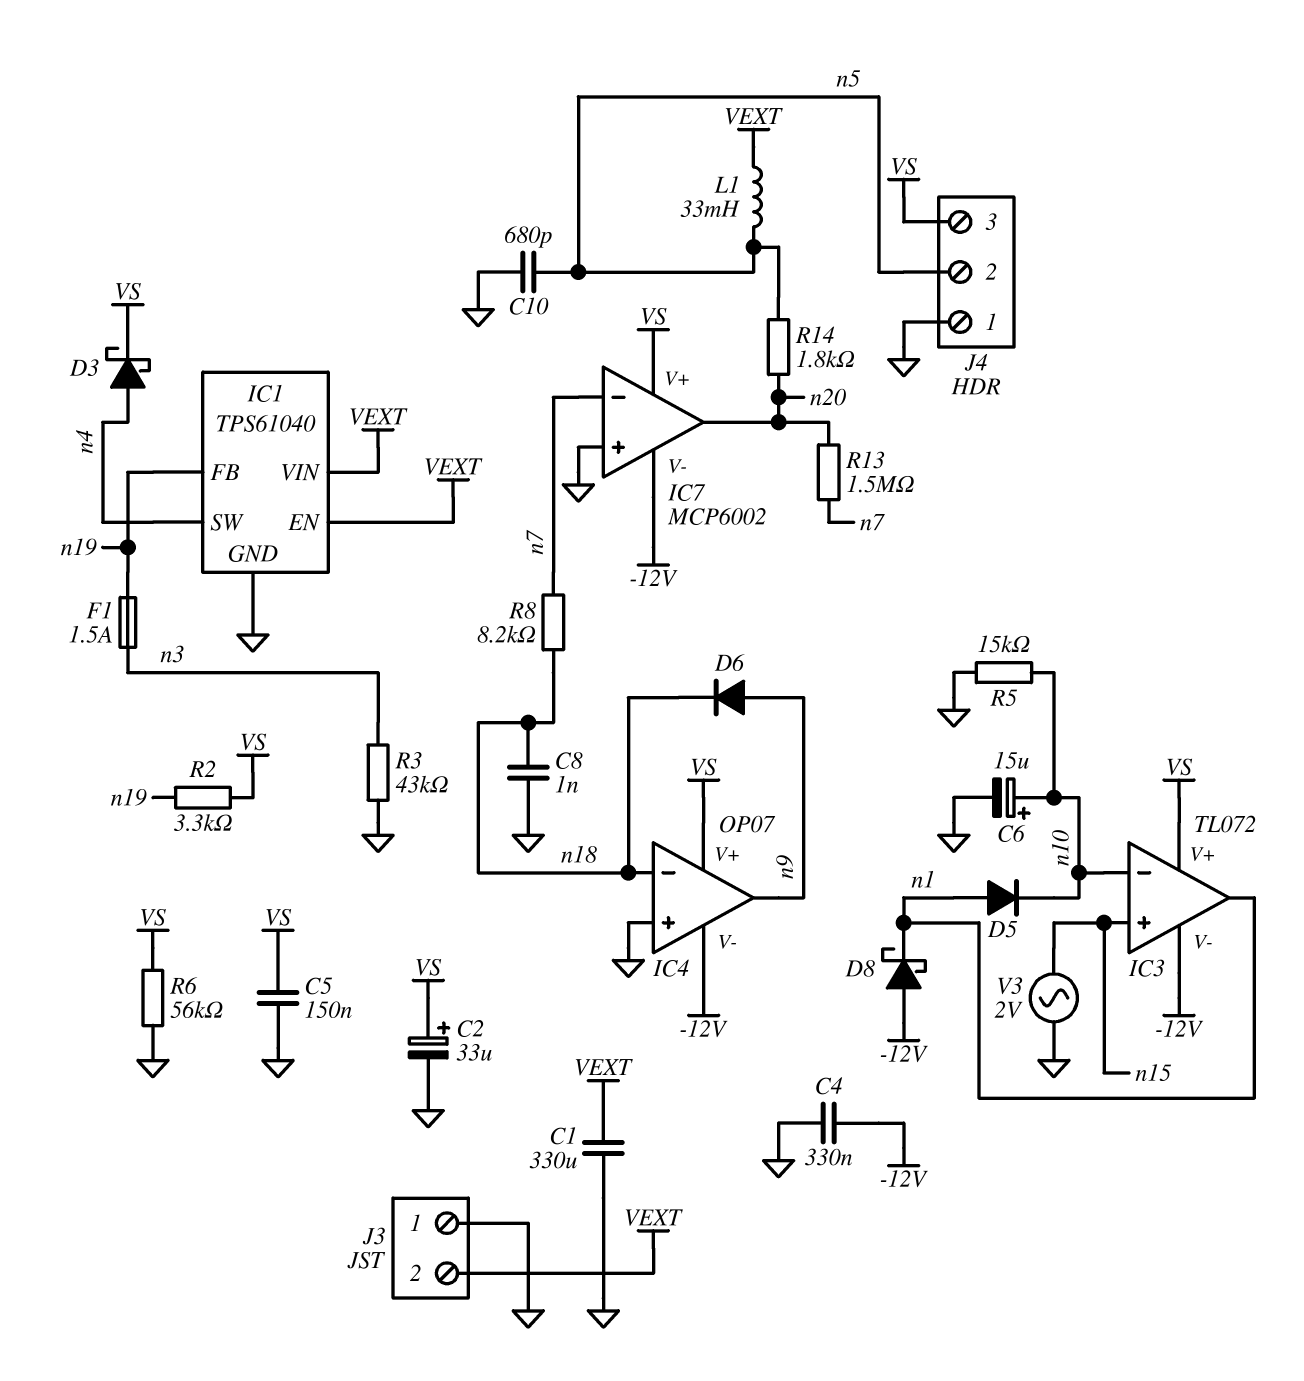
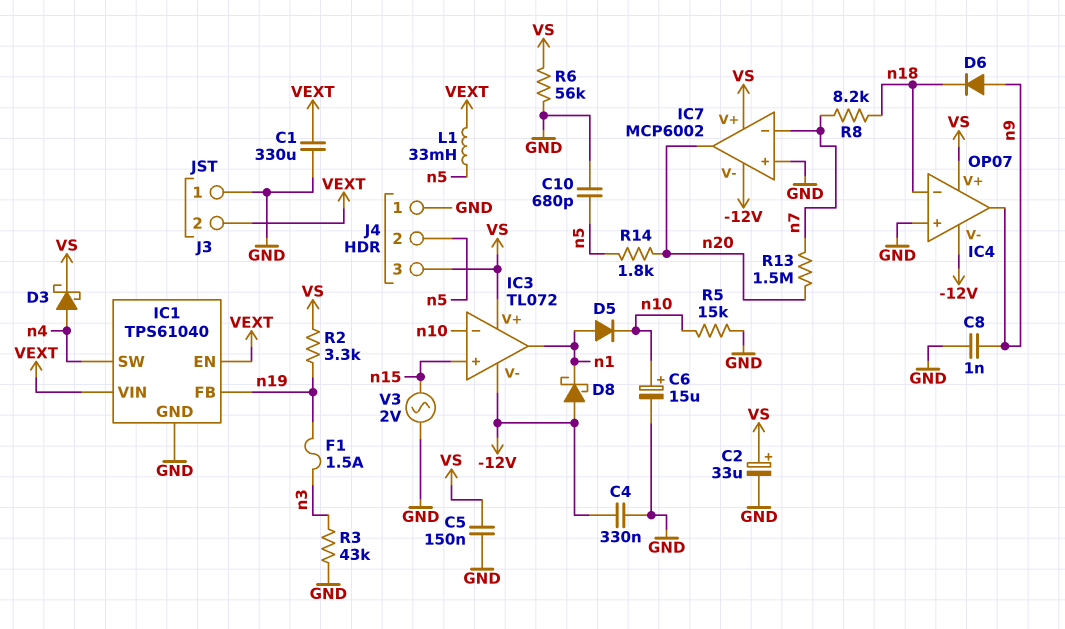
C8: 1nF (GND, n18) -> 1nF (GND, n9)

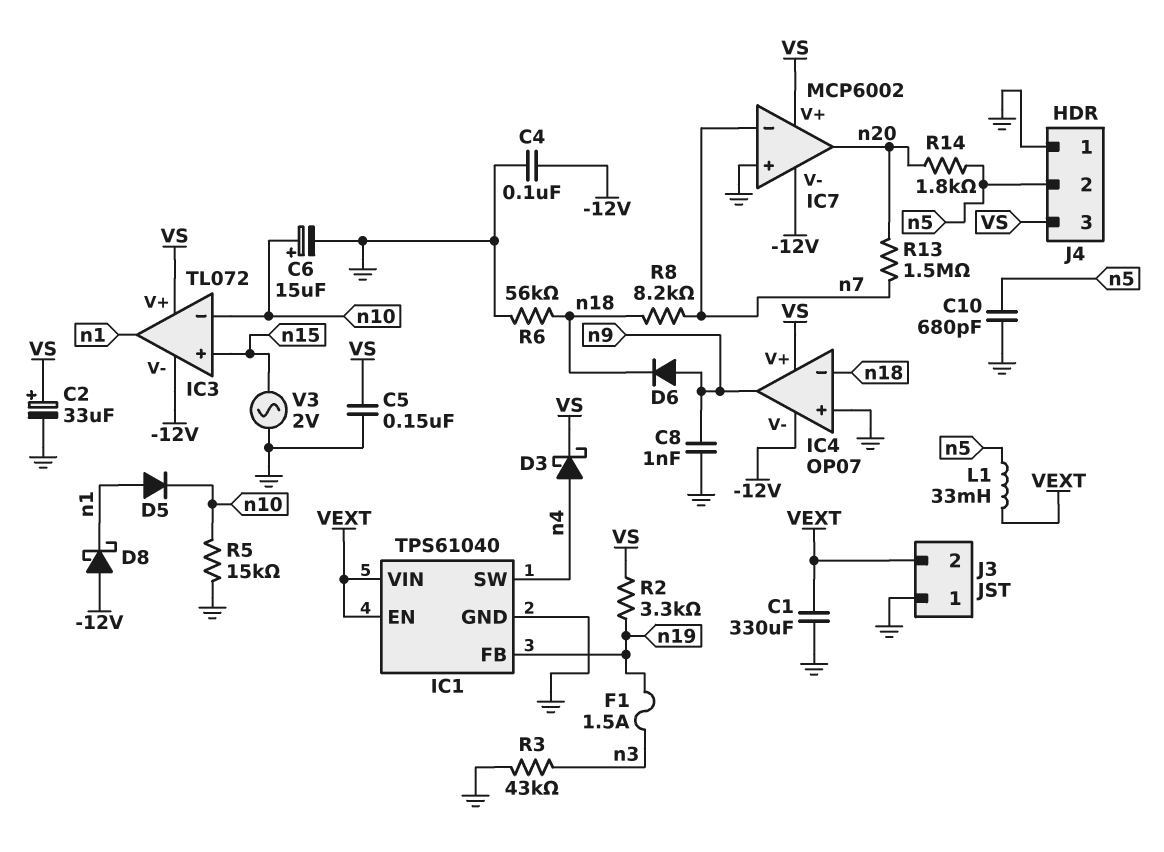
C4: 330nF (-12V, GND) -> 100nF (-12V, GND)
R6: 56k (GND, VS) -> 56k (GND, n18)

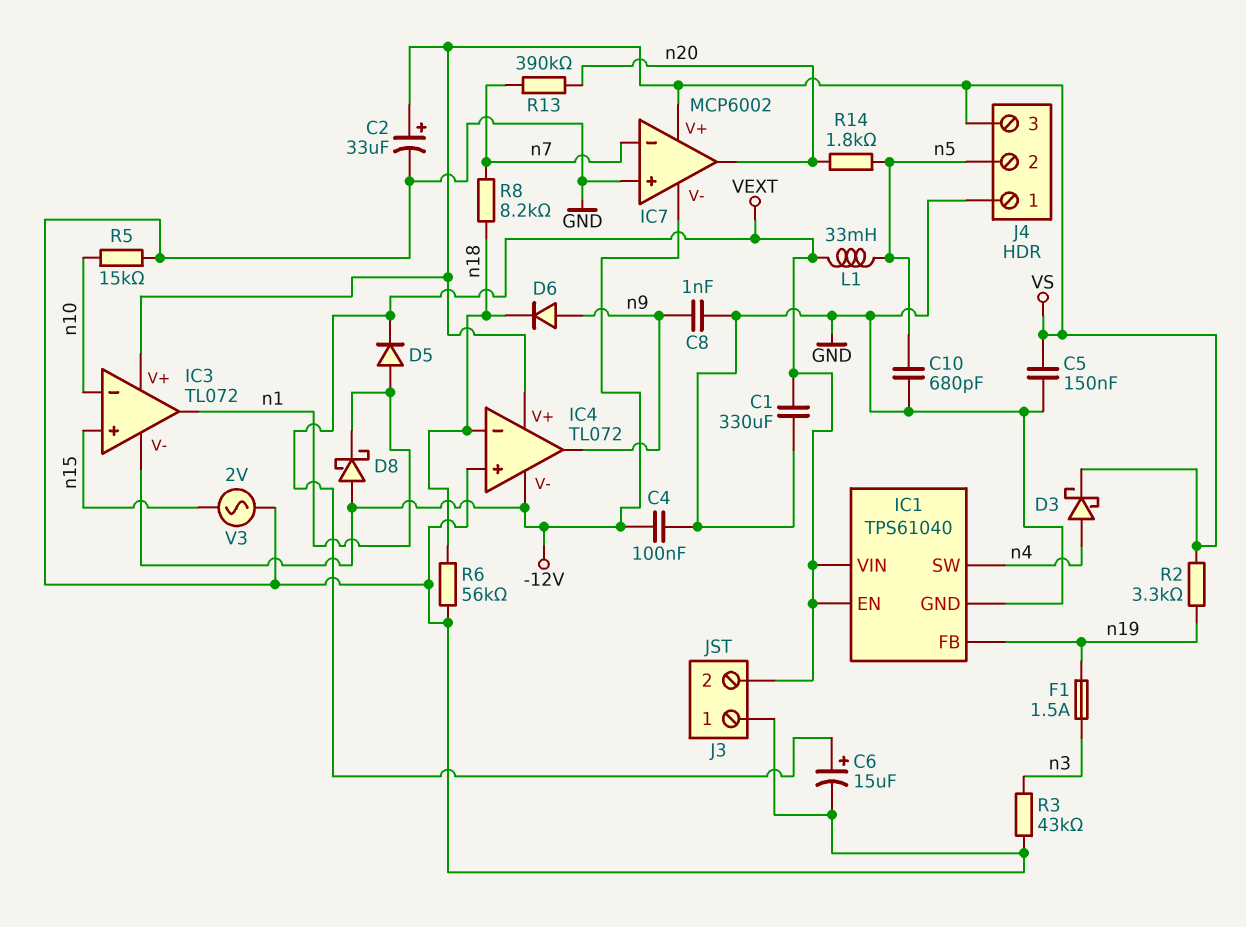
C6: 15uF (plus n10, minus GND) -> 15uF (plus VEXT, minus GND)
D5: diode (A n1, K n10) -> diode (A n1, K VEXT)
IC4: OP07 -> TL072
R13: 1.5M (n7, n20) -> 390k (n7, n20)

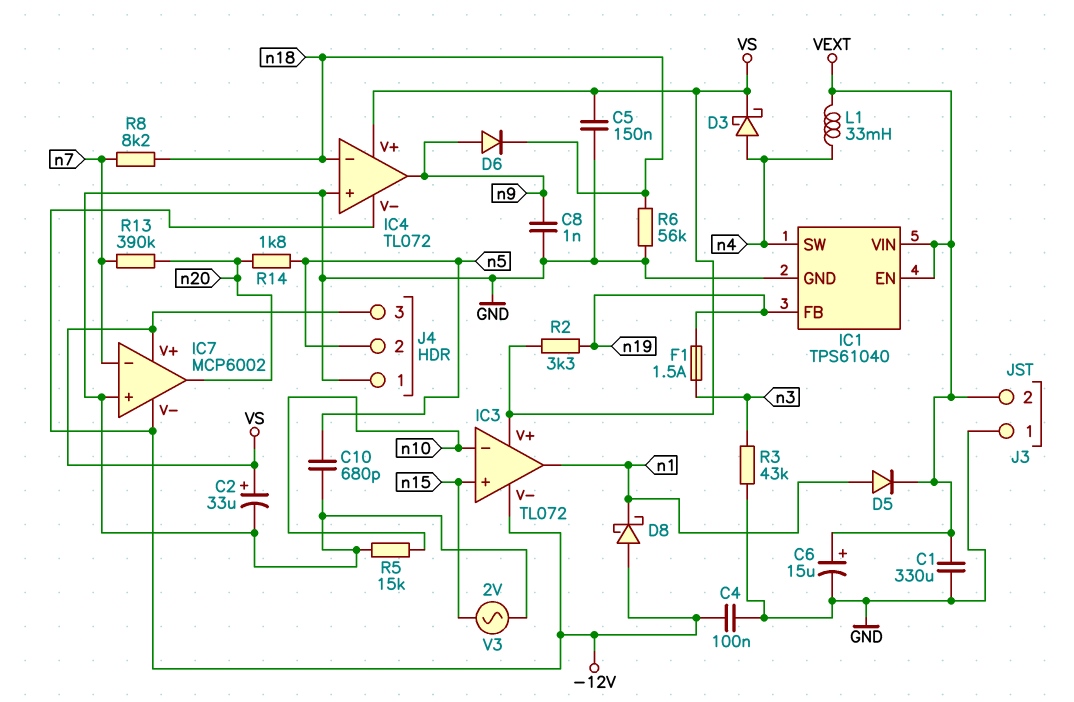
L1: 33mH (VEXT, n5) -> 33mH (VEXT, n4)

